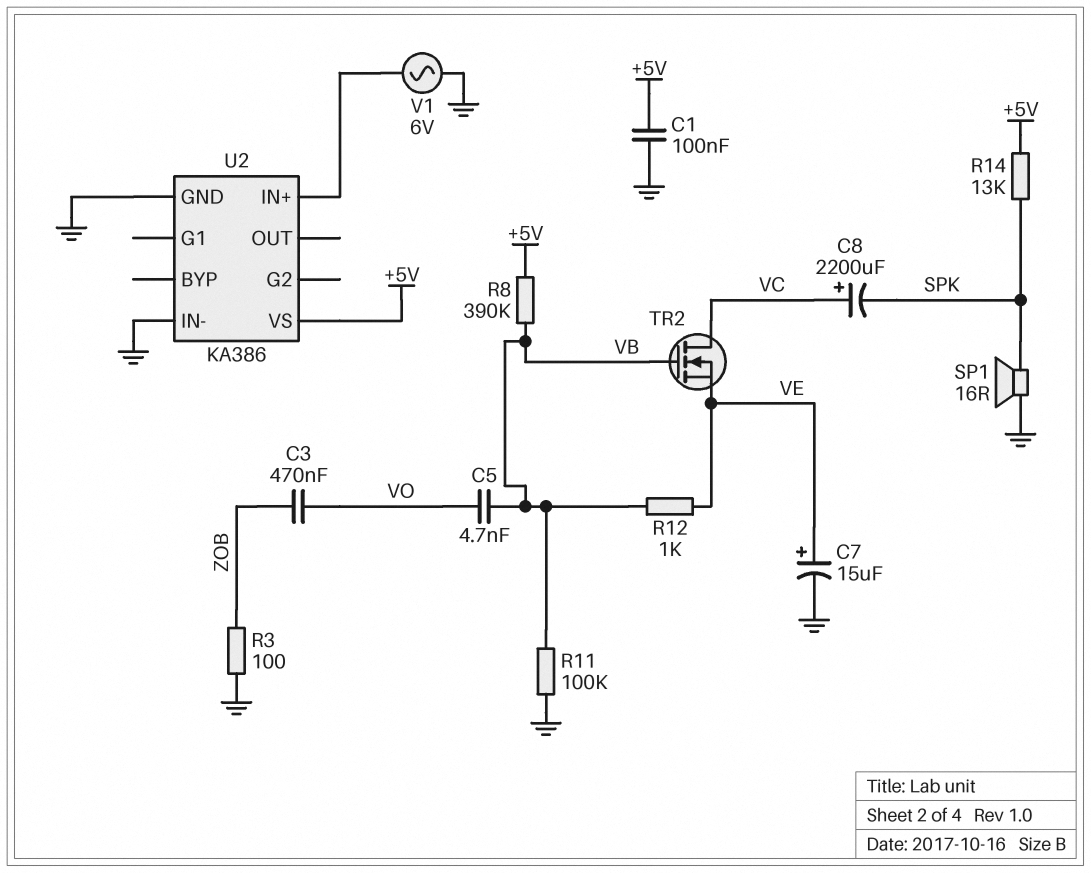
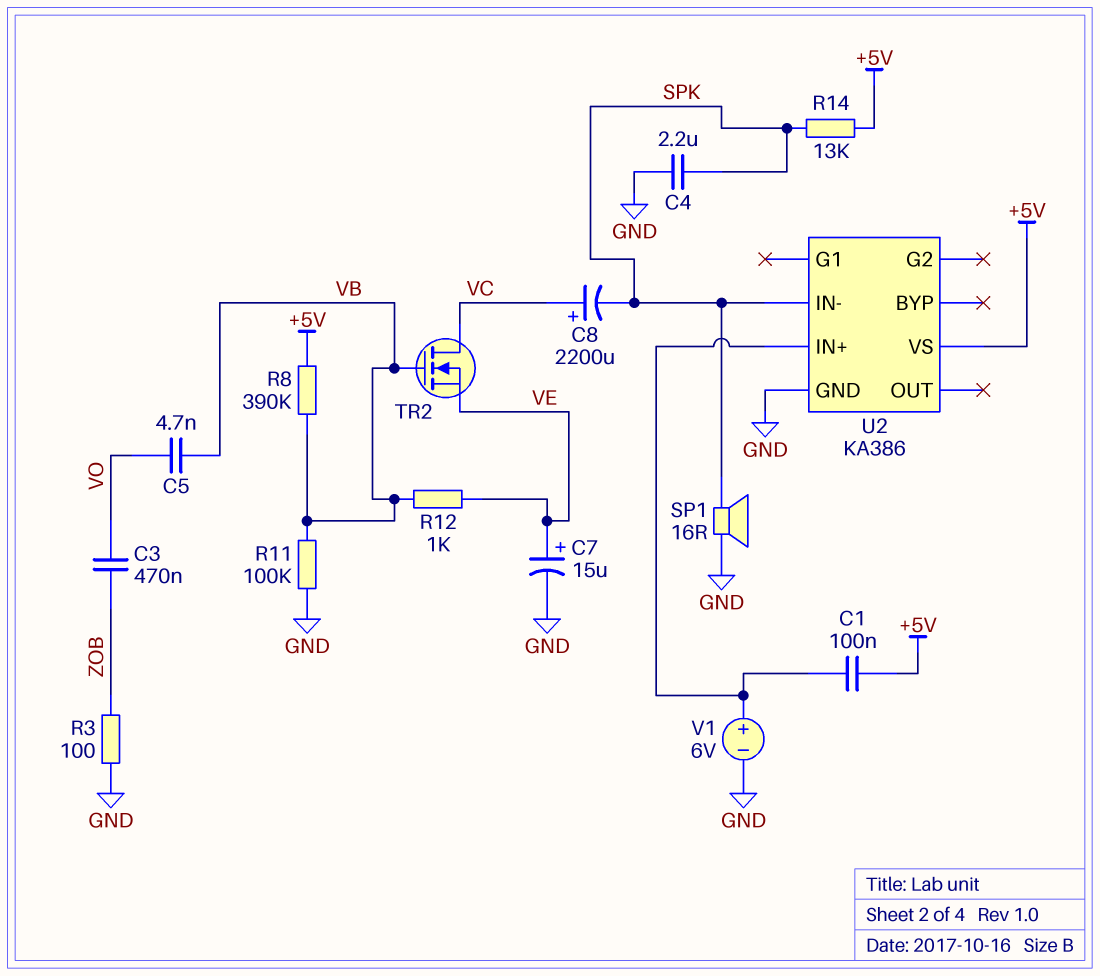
C1: 100nF (+5V, GND) -> 100nF (+5V, U2/IN+)
C4: none -> 2.2uF (GND, SPK)
U2 pin IN-: GND -> SPK
V1: AC 6V (GND, U2/IN+) -> 6V (plus U2/IN+, minus GND)

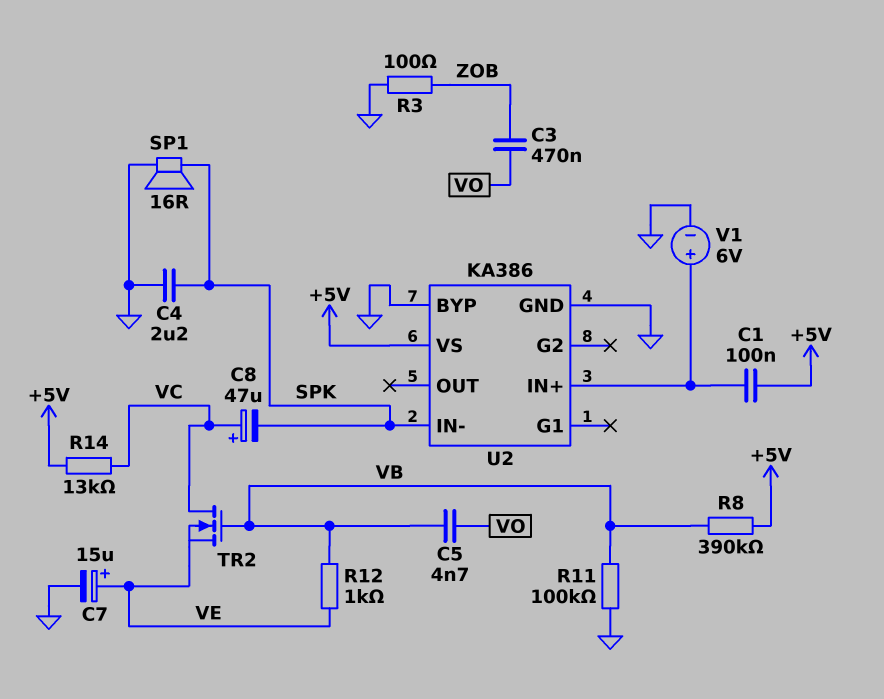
C8: 2200uF (plus VC, minus SPK) -> 47uF (plus VC, minus SPK)
R14: 13k (+5V, SPK) -> 13k (+5V, VC)
U2 pin BYP: none -> GND

